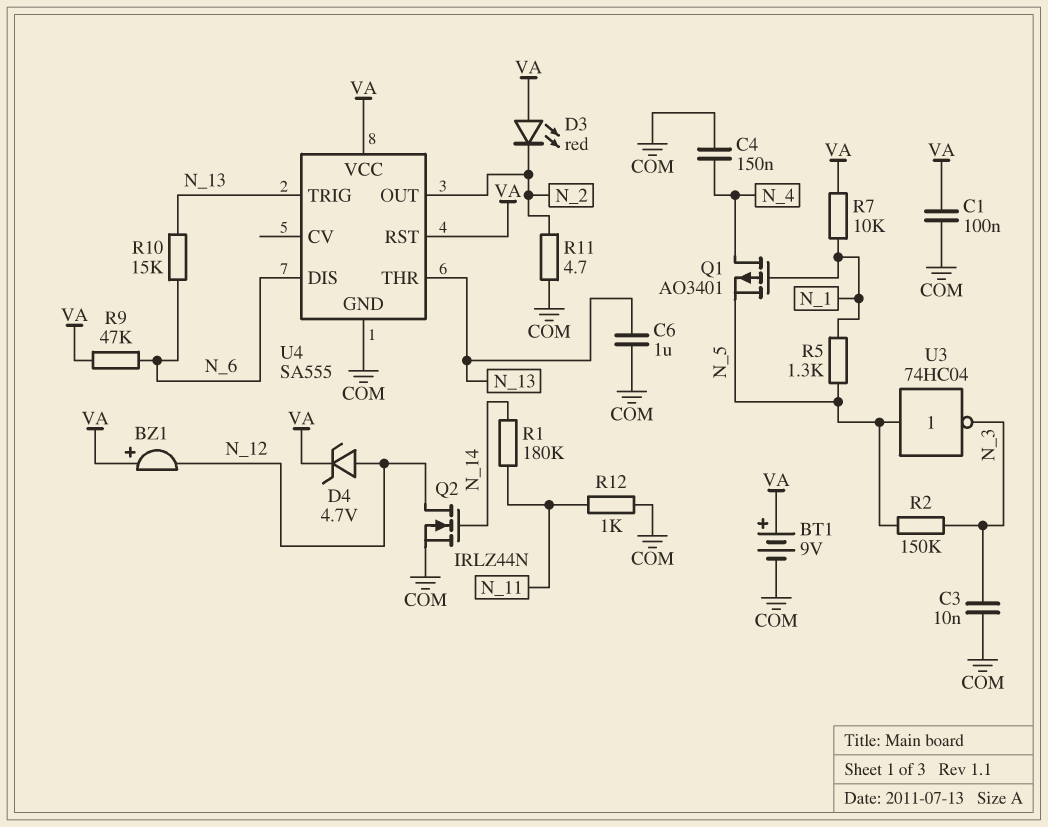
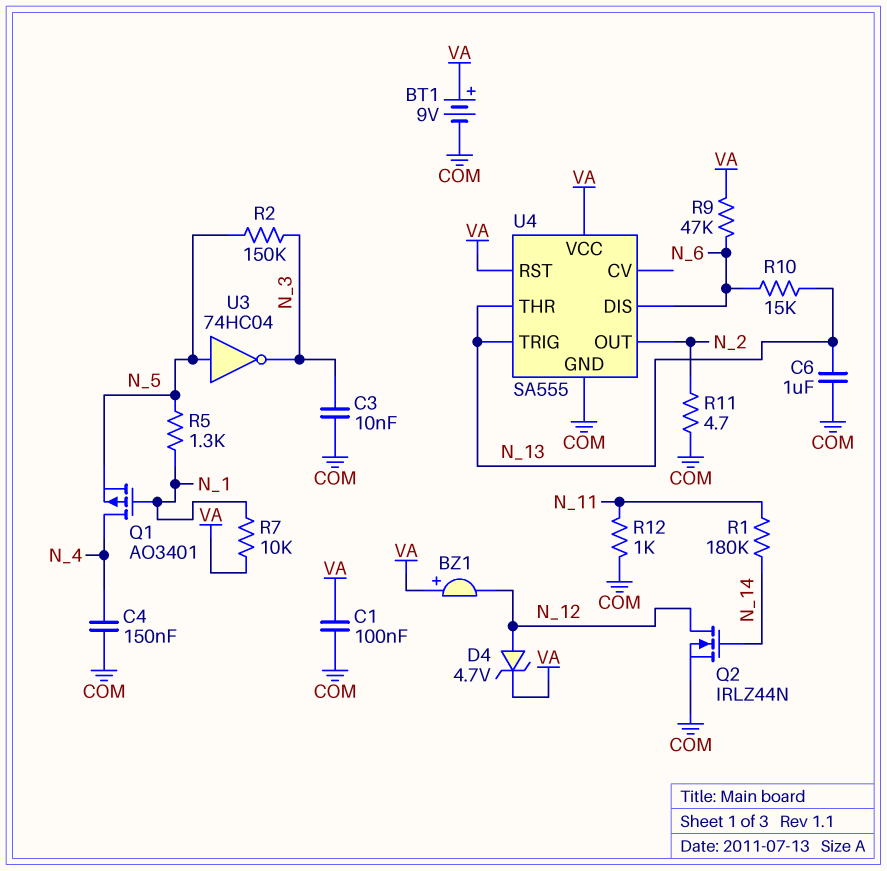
D3: LED red (A VA, K N_2) -> none

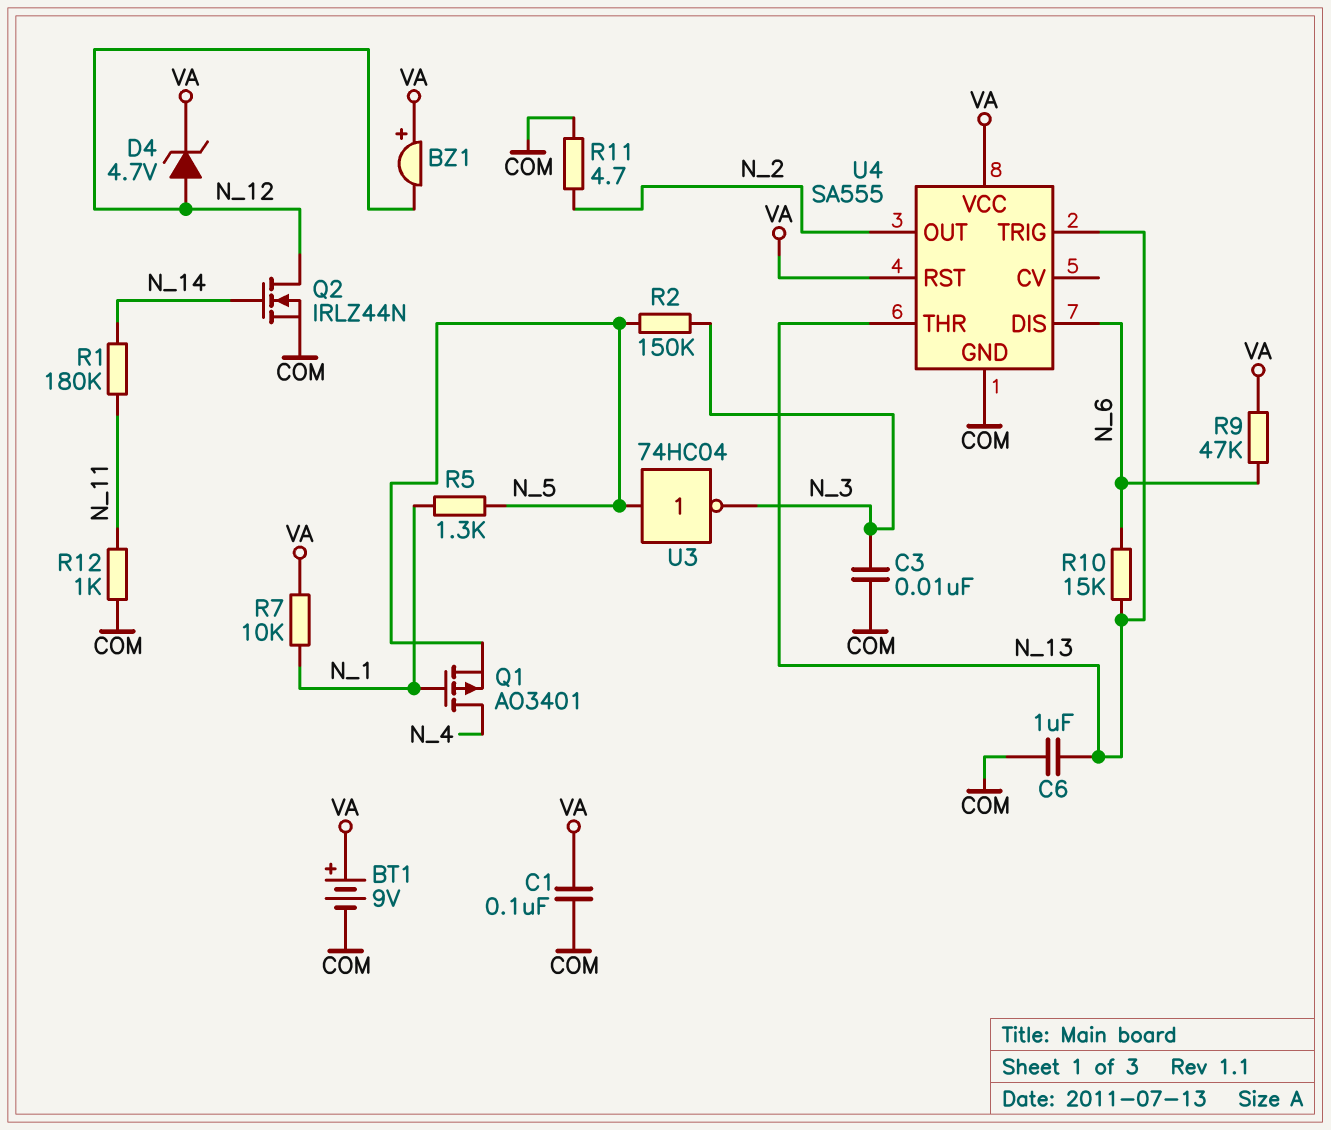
C4: 150nF (COM, N_4) -> none

